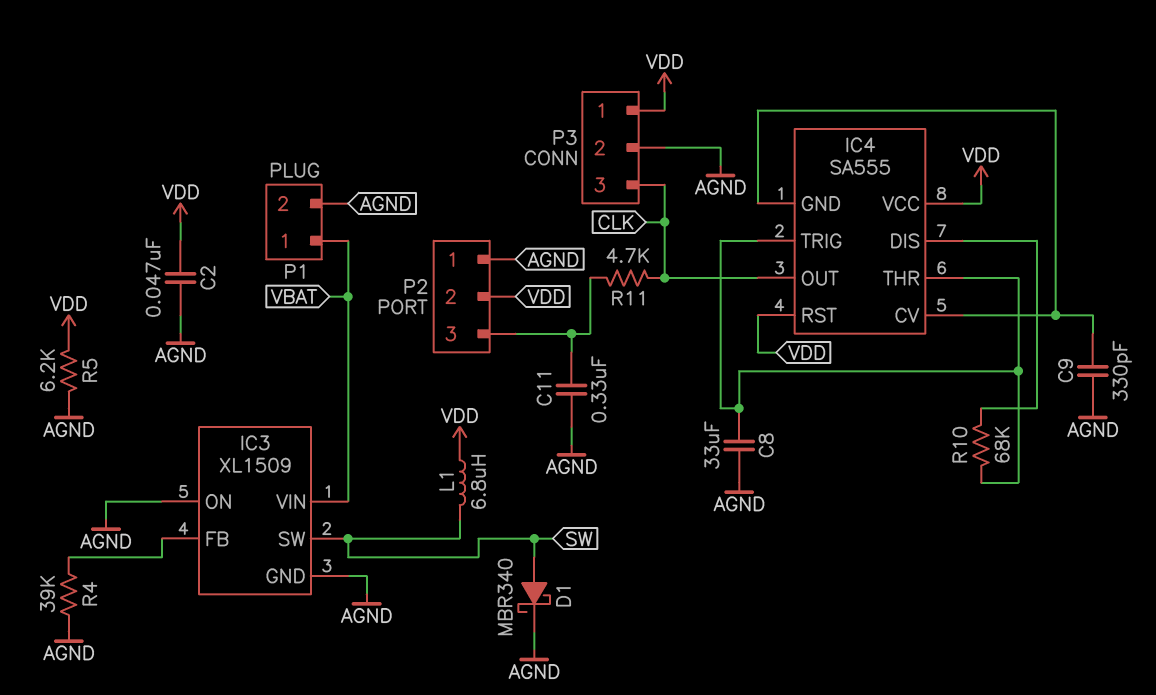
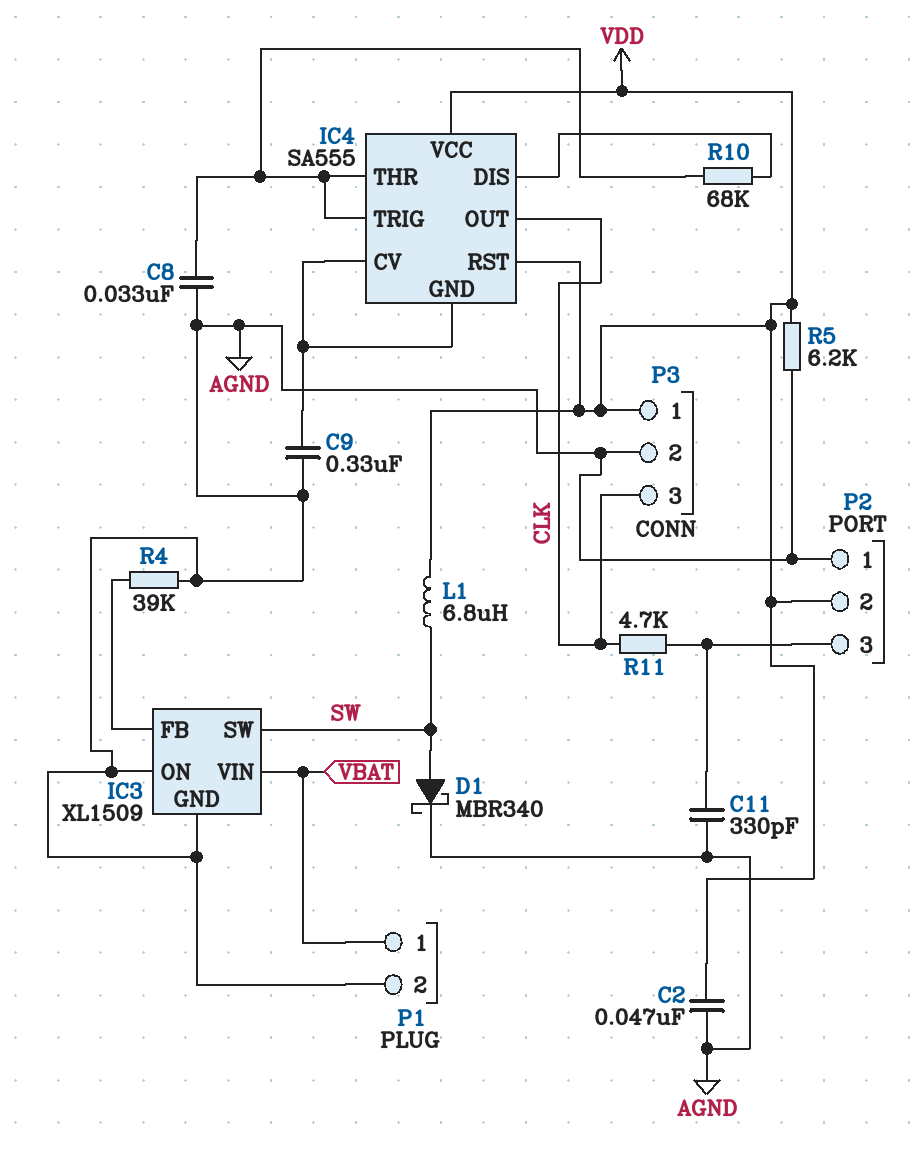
C8: 33uF (AGND, IC4/THR) -> 33nF (AGND, IC4/THR)
C9: 330pF (AGND, IC4/CV) -> 330nF (AGND, IC4/CV)
C11: 330nF (AGND, P2/3) -> 330pF (AGND, P2/3)

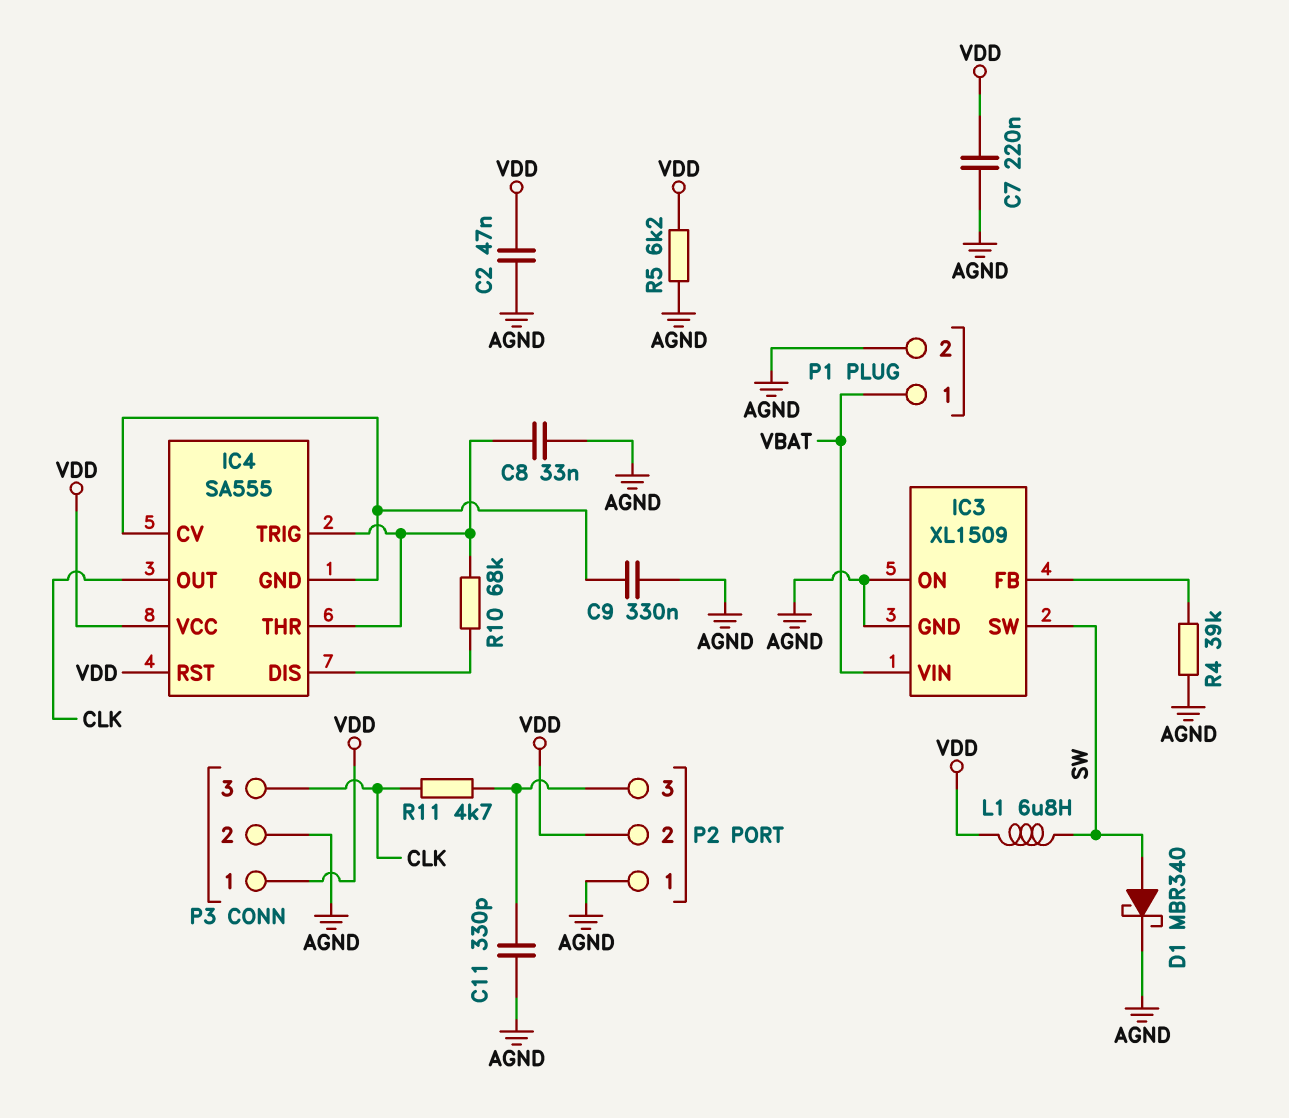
C7: none -> 220nF (AGND, VDD)

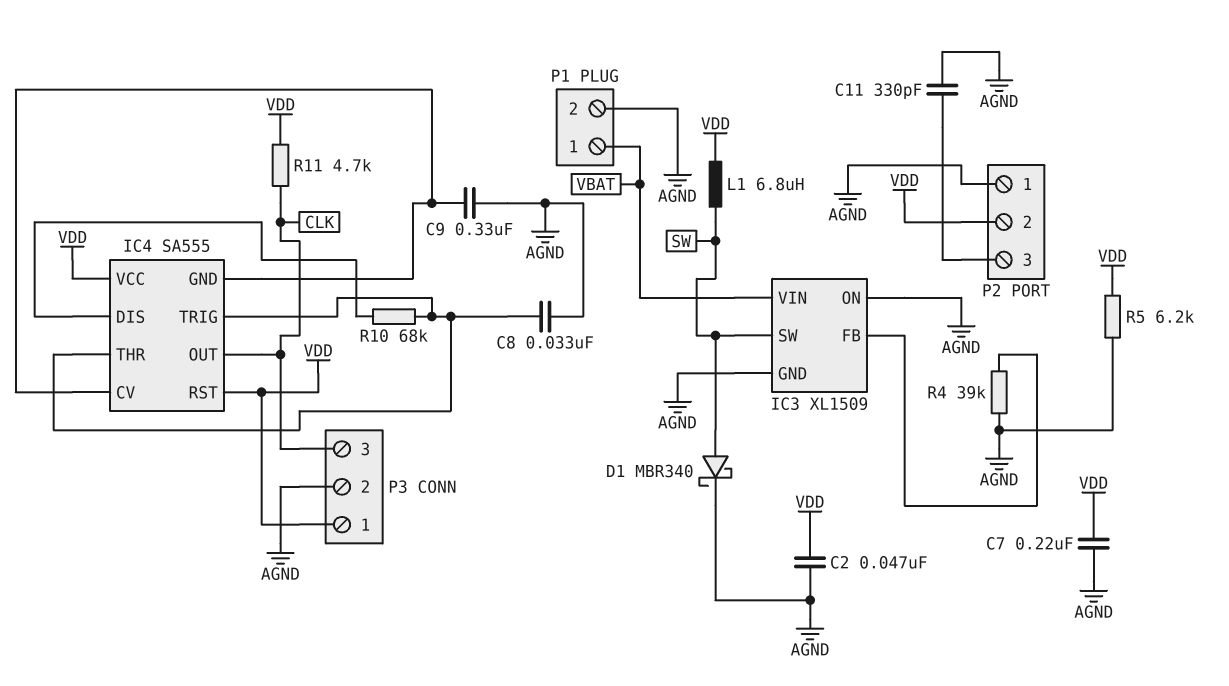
R11: 4.7k (CLK, P2/3) -> 4.7k (CLK, VDD)

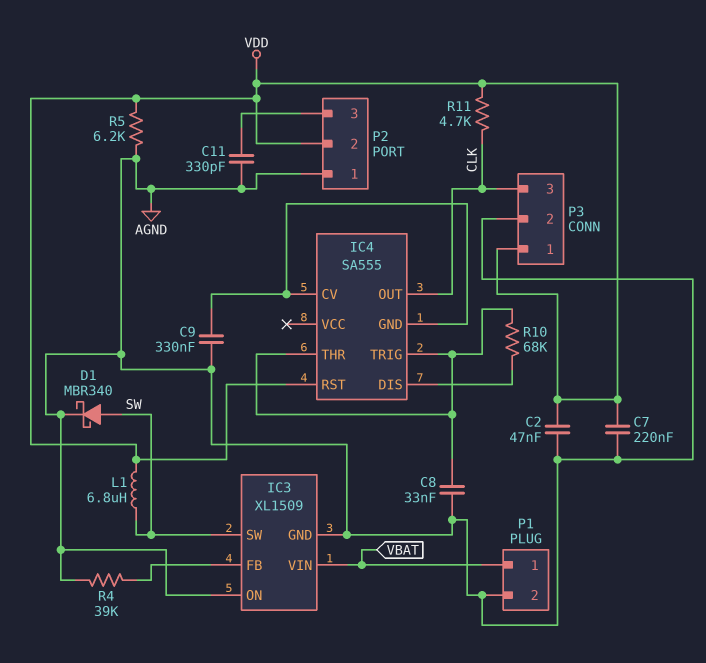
IC4 pin VCC: VDD -> none

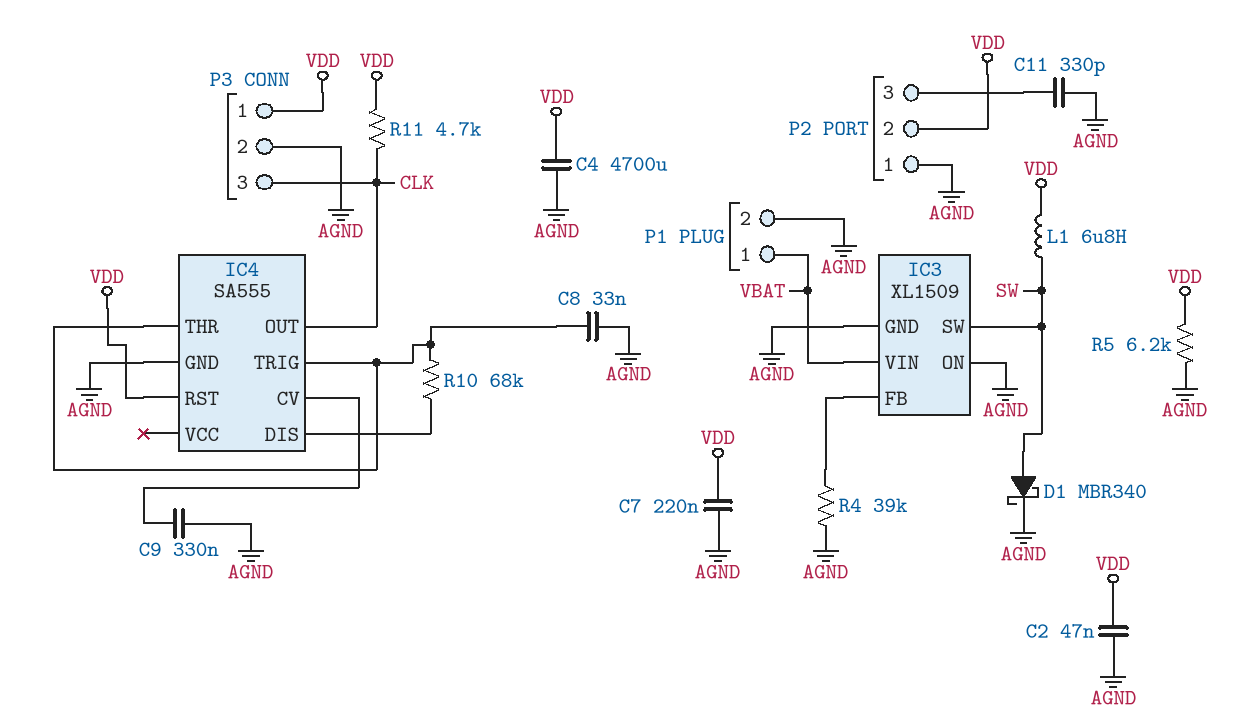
C4: none -> 4700uF (AGND, VDD)
IC4 pin GND: IC4/CV -> AGND

